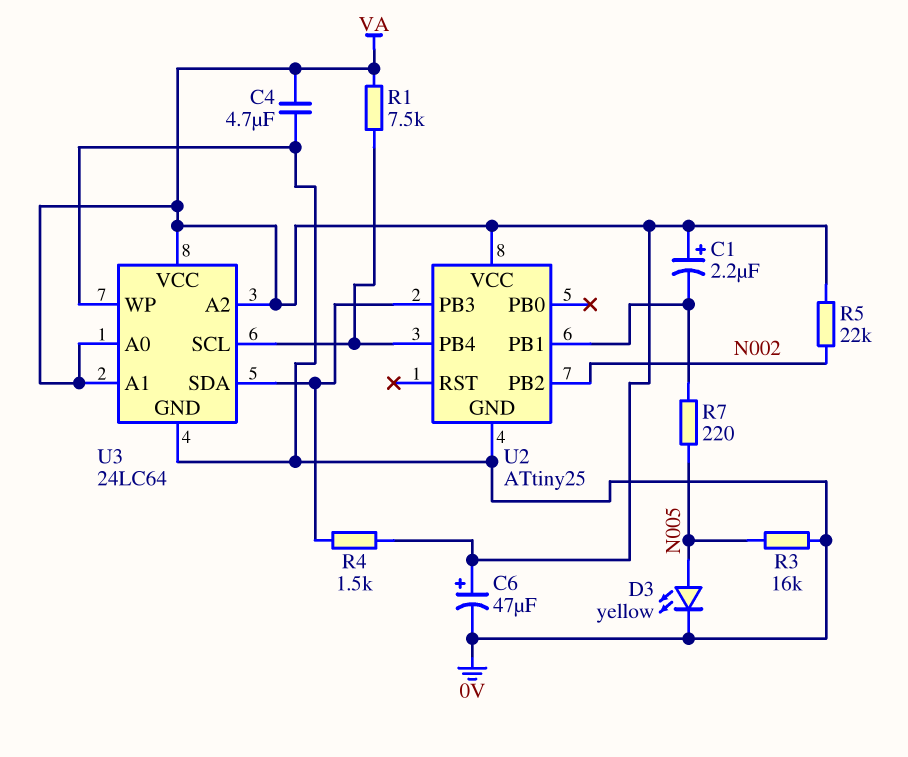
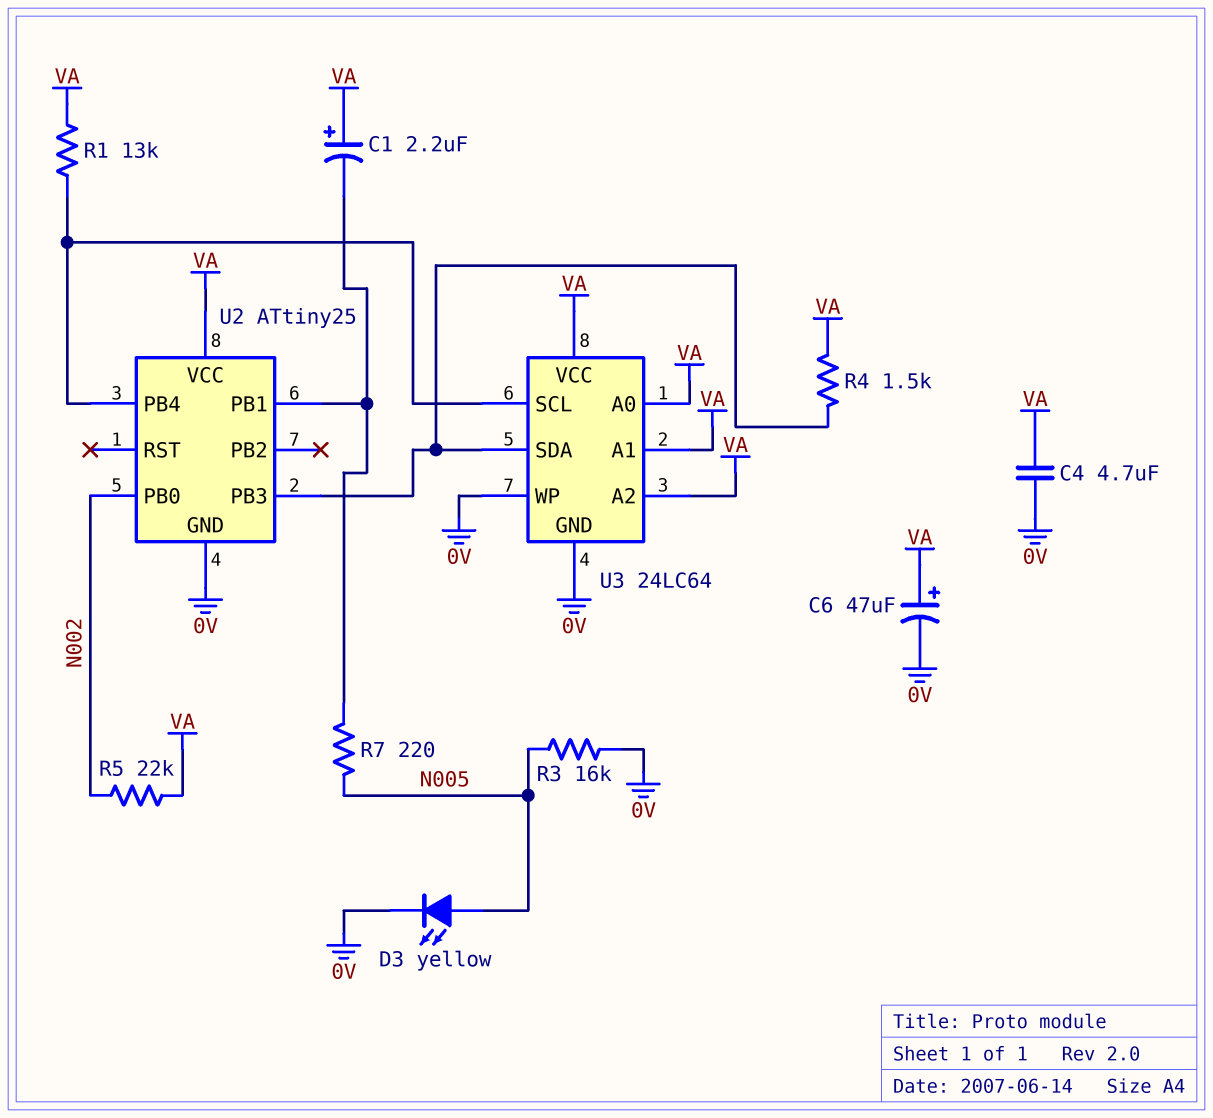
R1: 7.5k (U2/PB4, VA) -> 13k (U2/PB4, VA)
U2 pin PB0: none -> N002
U2 pin PB2: N002 -> none

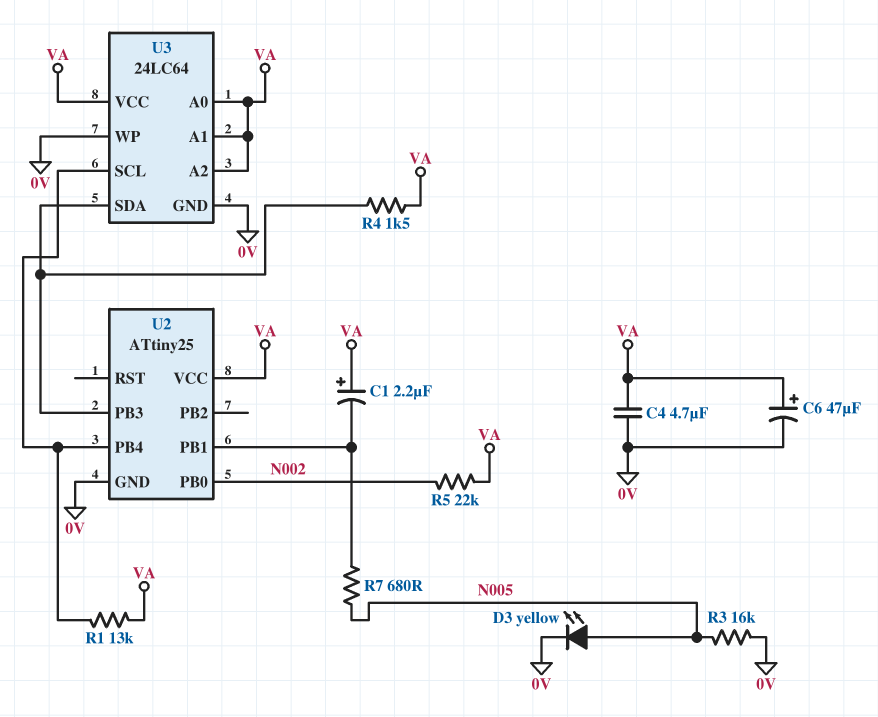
R7: 220 (N005, U2/PB1) -> 680 (N005, U2/PB1)

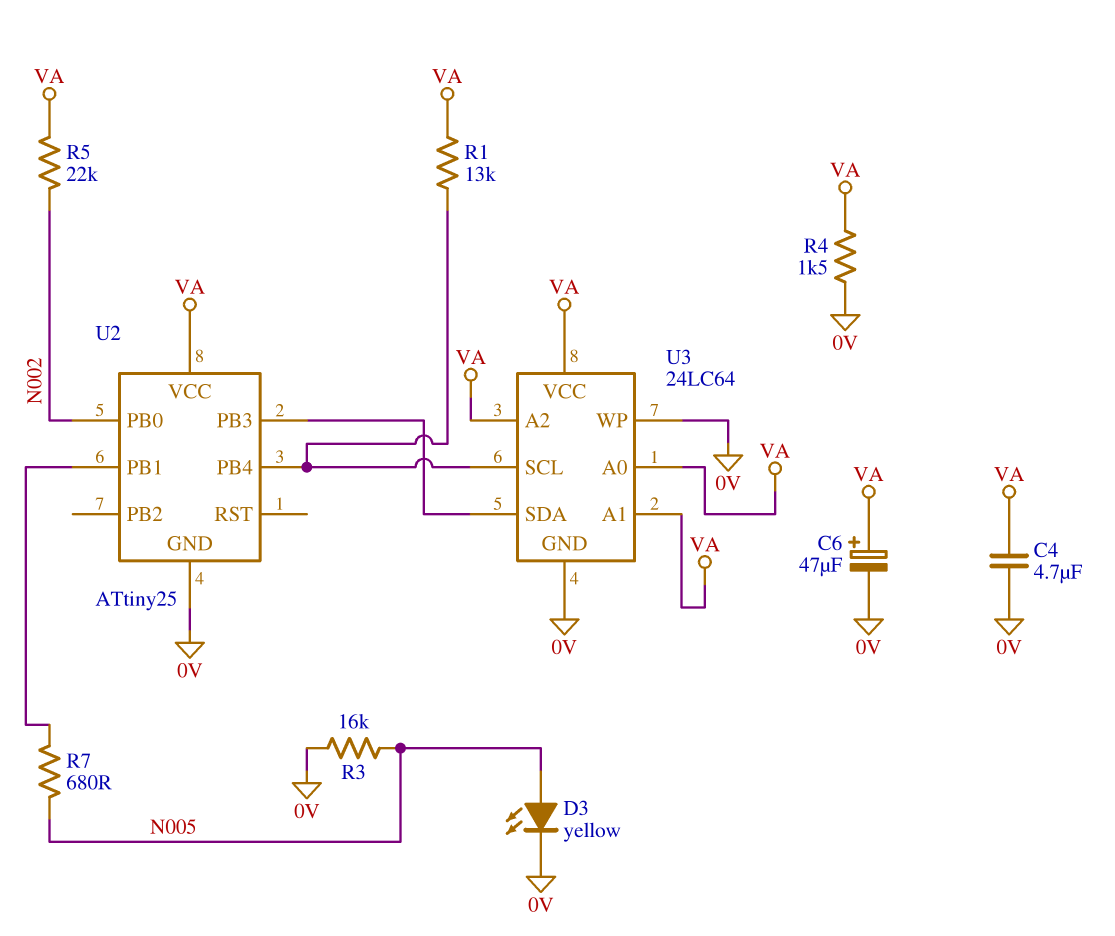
C1: 2.2uF (plus VA, minus U2/PB1) -> none
R4: 1.5k (U2/PB3, VA) -> 1.5k (0V, VA)

